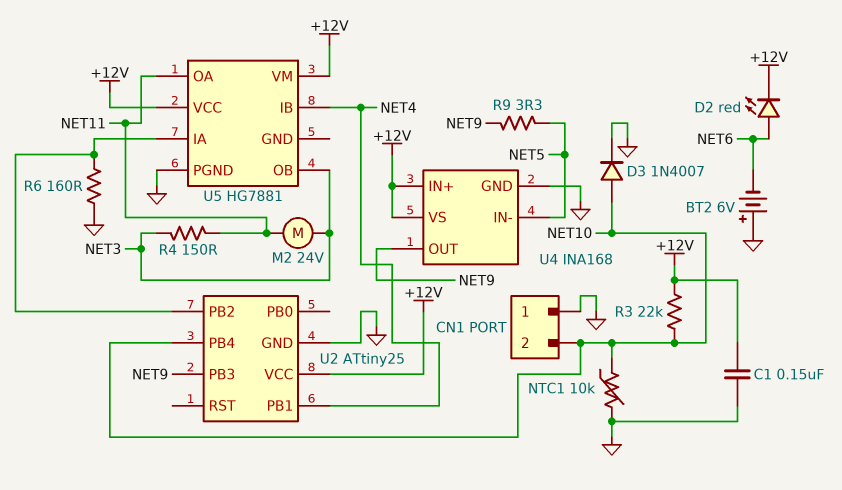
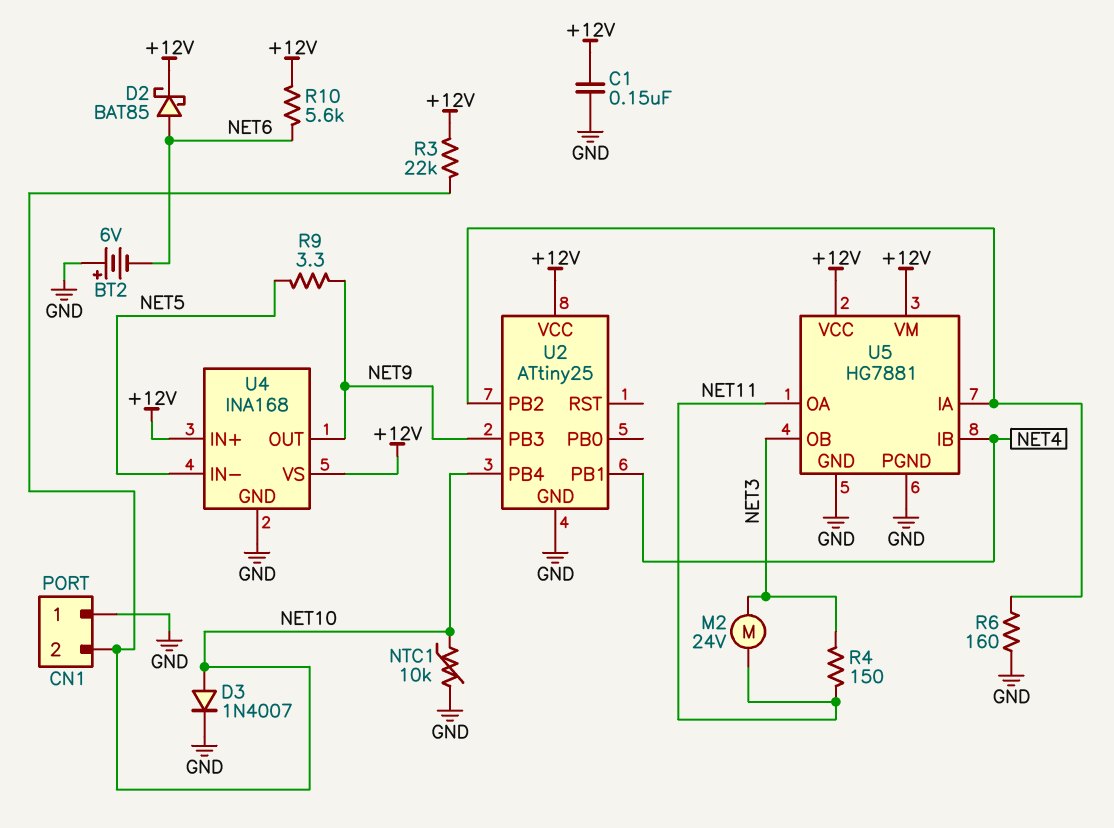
D2: LED red (A NET6, K +12V) -> schottky BAT85 (A NET6, K +12V)
R10: none -> 5.6k (+12V, NET6)
U5 pin GND: none -> GND

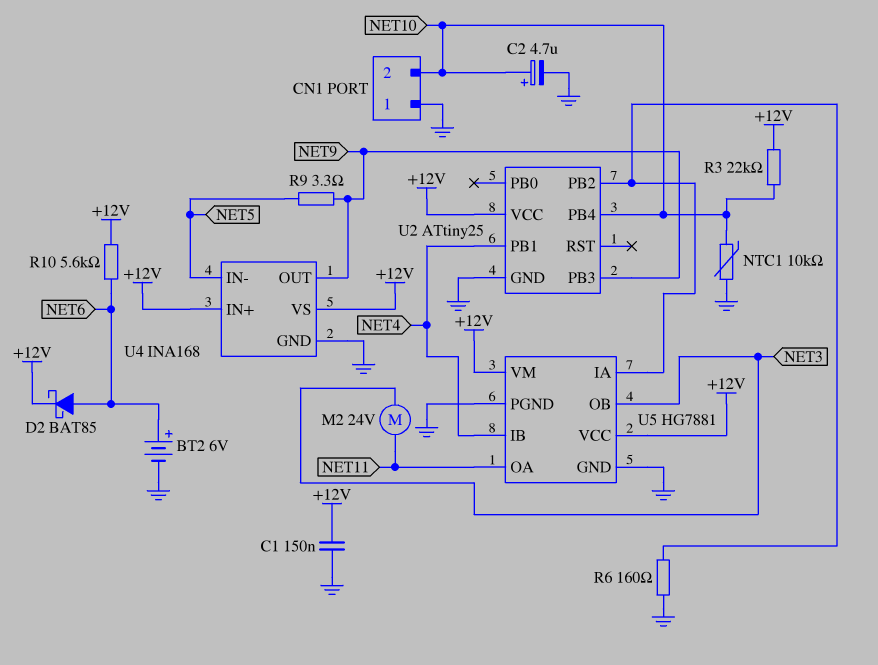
BT2: 6V (plus GND, minus NET6) -> 6V (plus NET6, minus GND)
C2: none -> 4.7uF (plus NET10, minus GND)
D3: diode 1N4007 (A NET10, K GND) -> none
R4: 150 (NET3, NET11) -> none

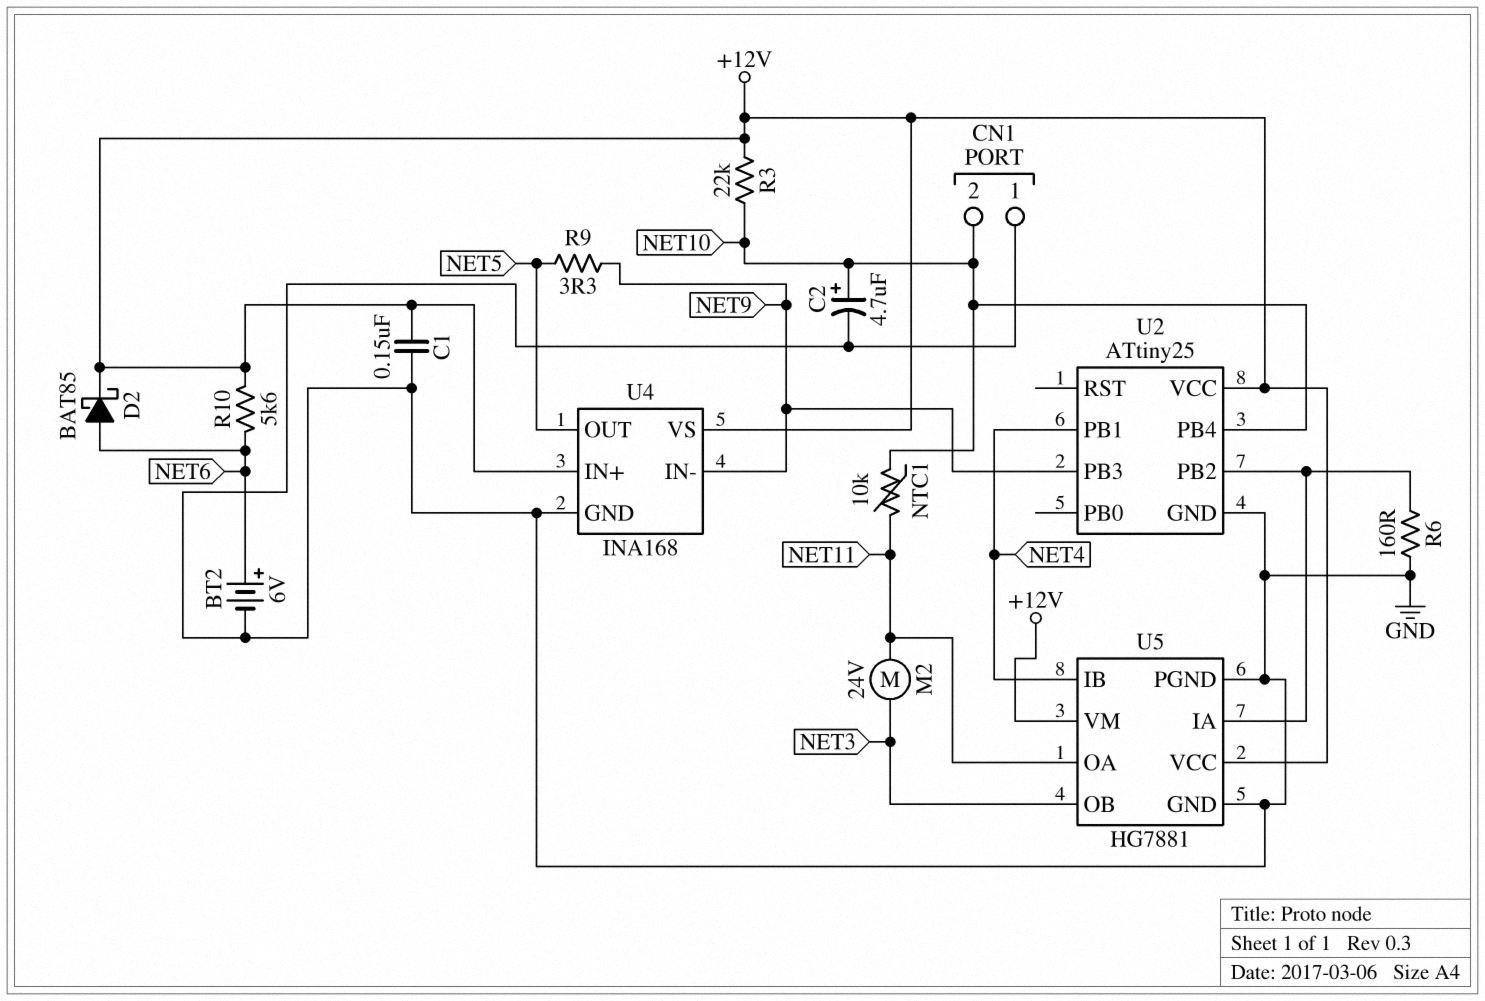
NTC1: 10k (GND, NET10) -> 10k (NET10, NET11)
U4 pin IN-: NET5 -> NET9
U4 pin OUT: NET9 -> NET5

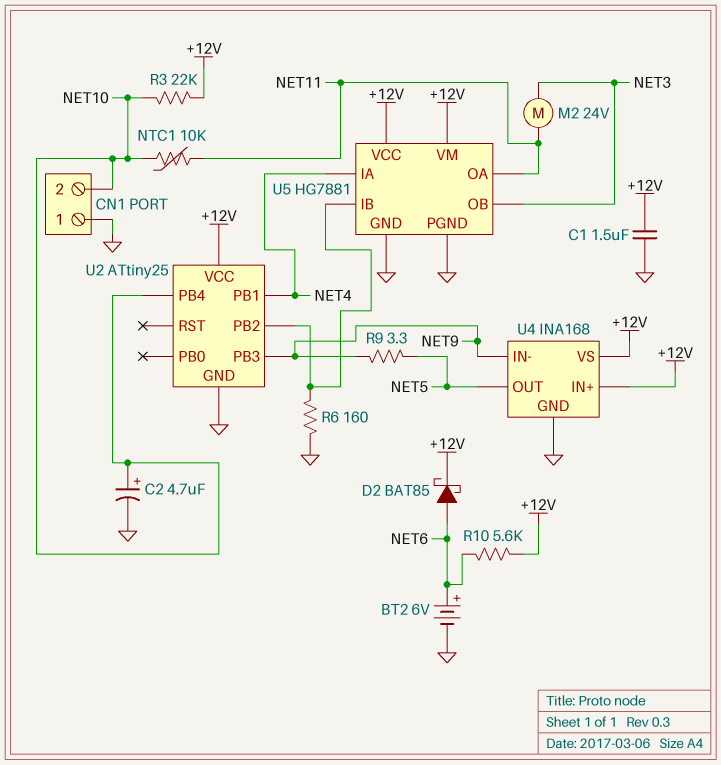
C1: 150nF (+12V, GND) -> 1.5uF (+12V, GND)
U5 pin IA: U2/PB2 -> NET4
U5 pin IB: NET4 -> U2/PB2

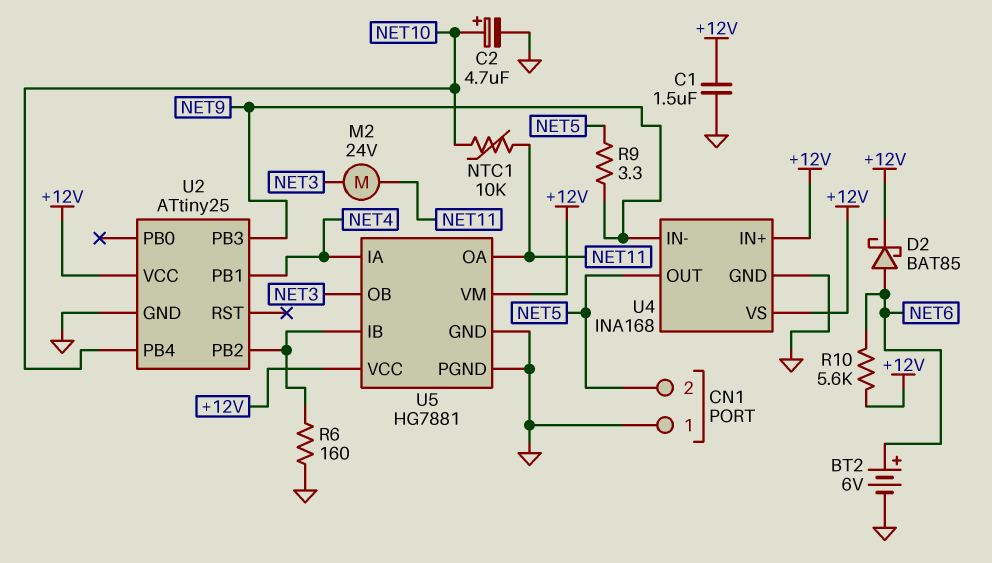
CN1 pin 2: NET10 -> NET5
R3: 22k (+12V, NET10) -> none

